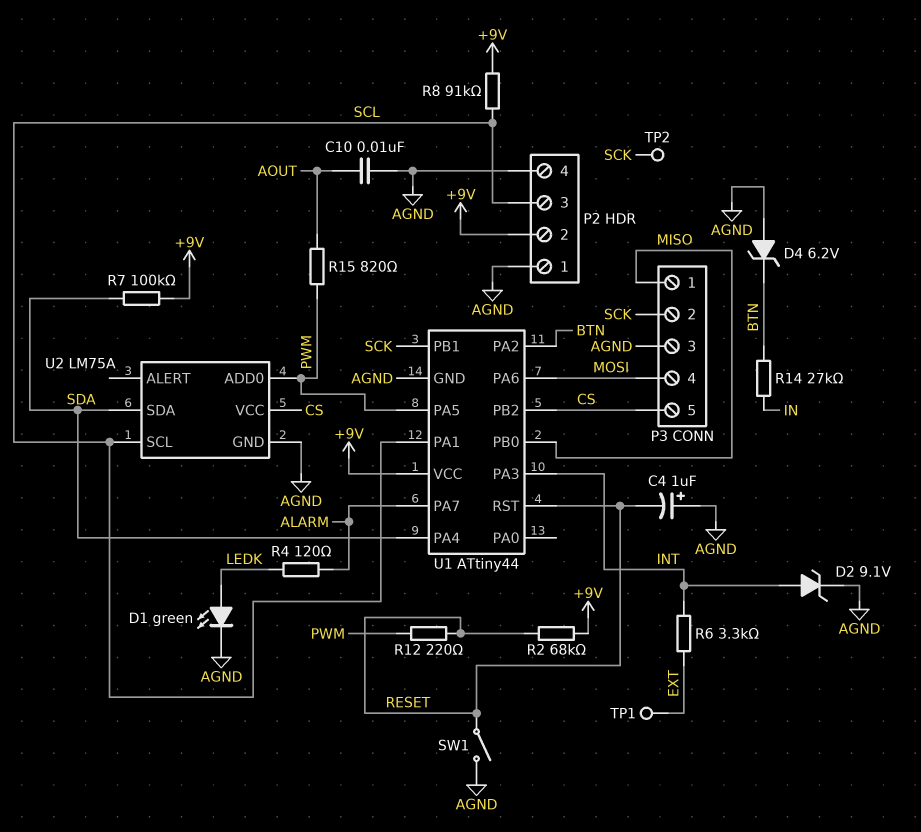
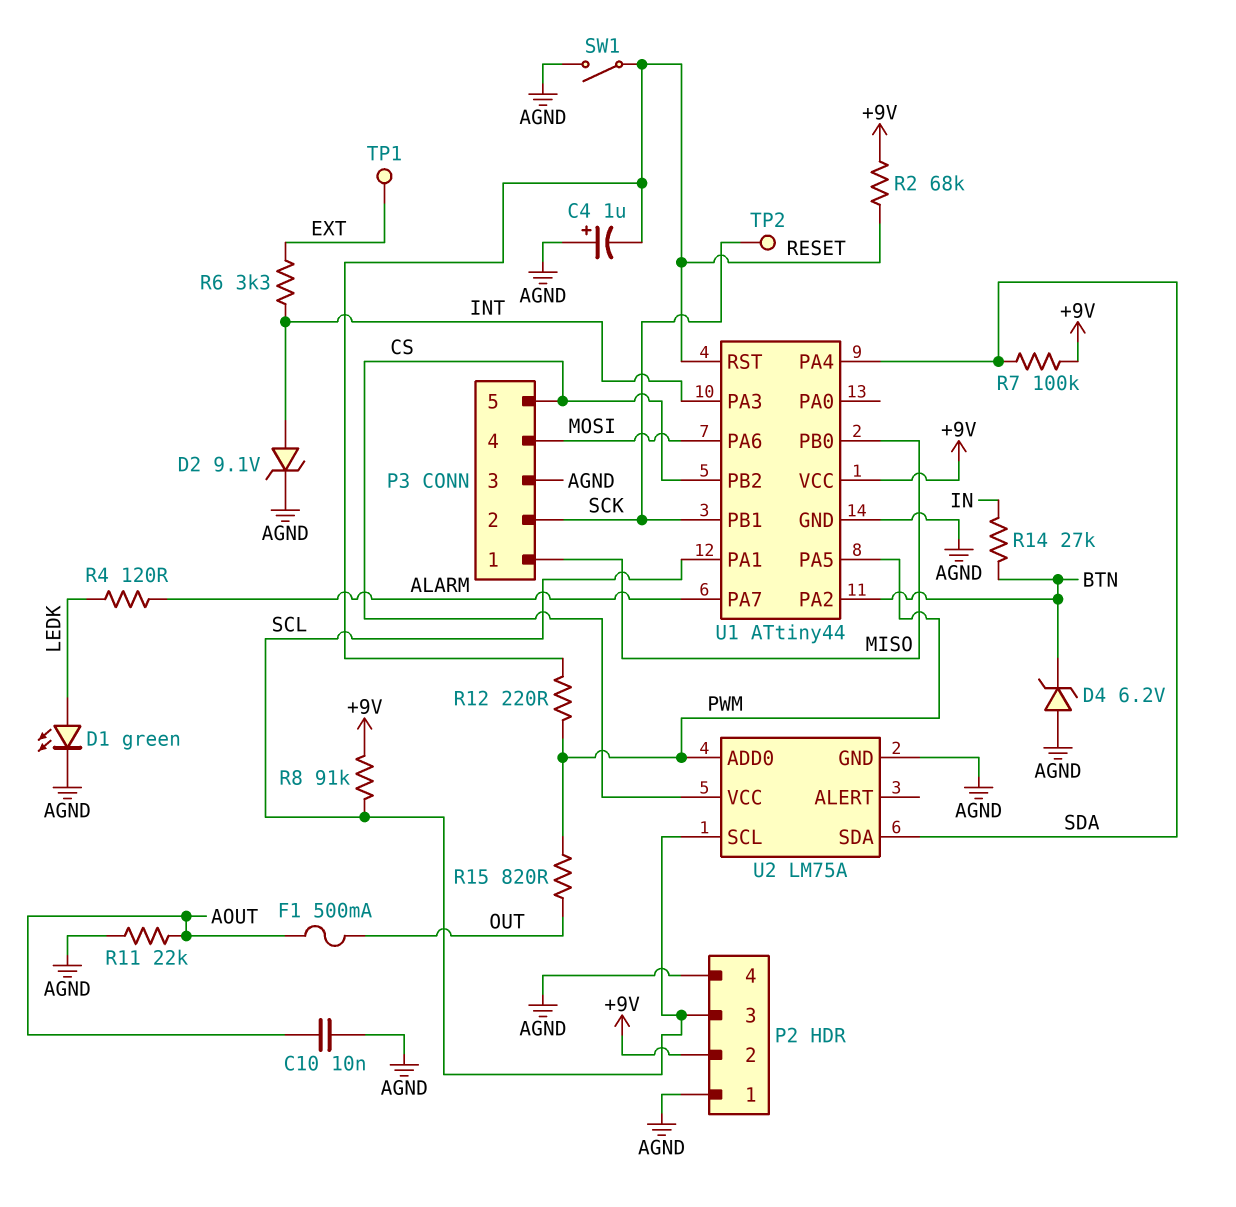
F1: none -> 500mA (AOUT, OUT)
R11: none -> 22k (AGND, AOUT)
R15: 820 (AOUT, PWM) -> 820 (OUT, PWM)

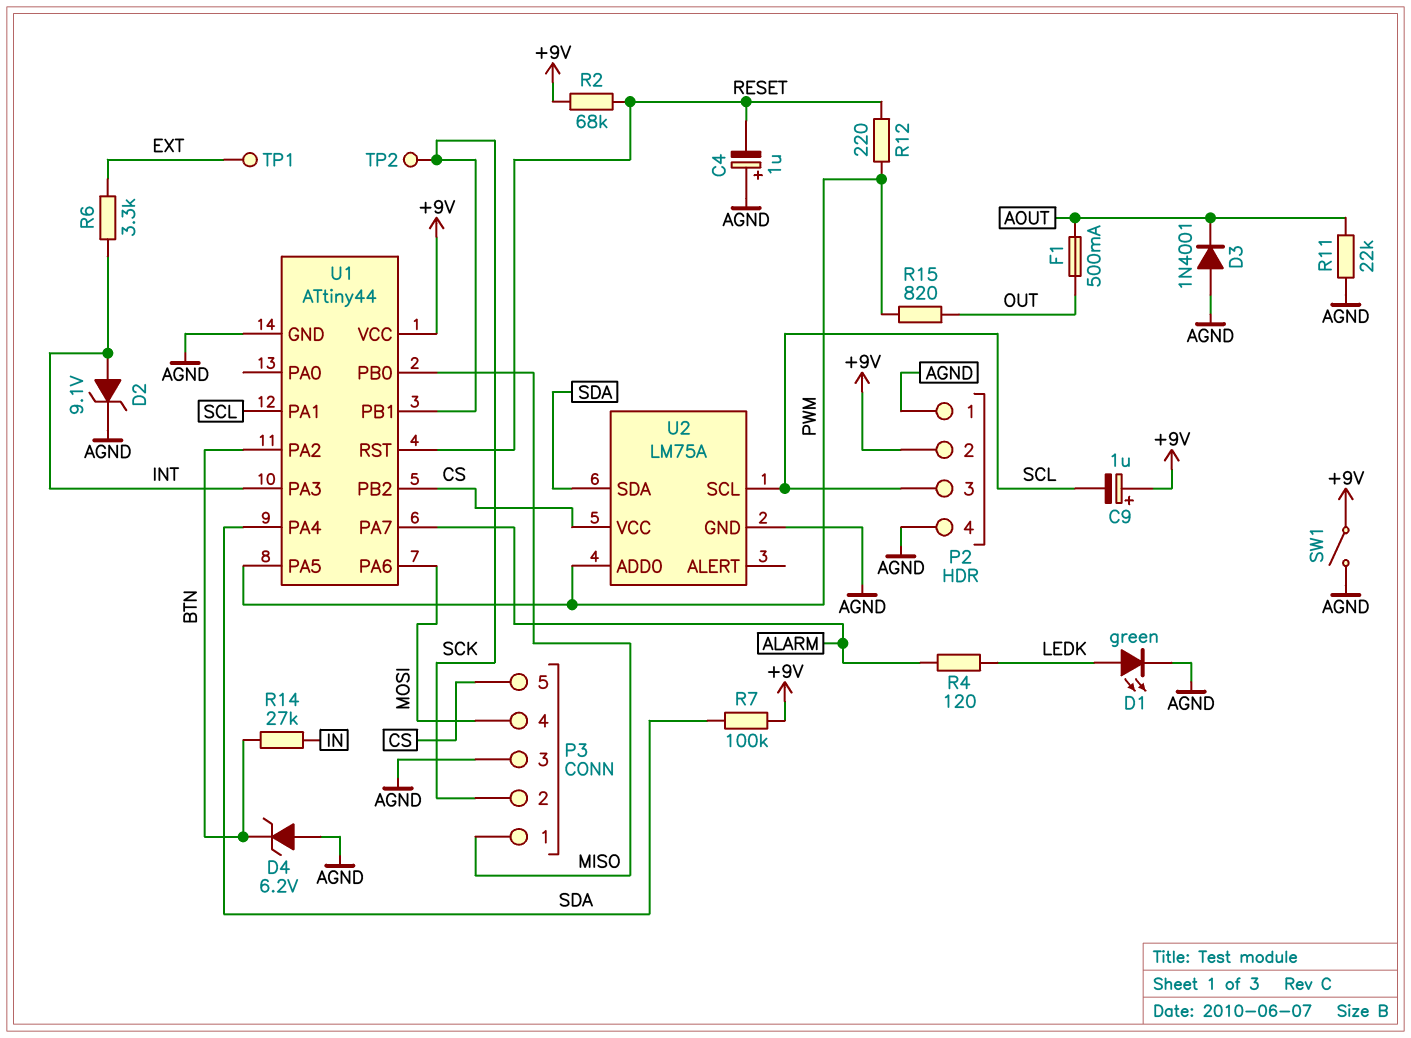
C9: none -> 1uF (plus +9V, minus SCL)
C10: 10nF (AGND, AOUT) -> none
D3: none -> diode 1N4001 (A AGND, K AOUT)
R8: 91k (+9V, SCL) -> none
SW1: switch (AGND, RESET) -> switch (+9V, AGND)

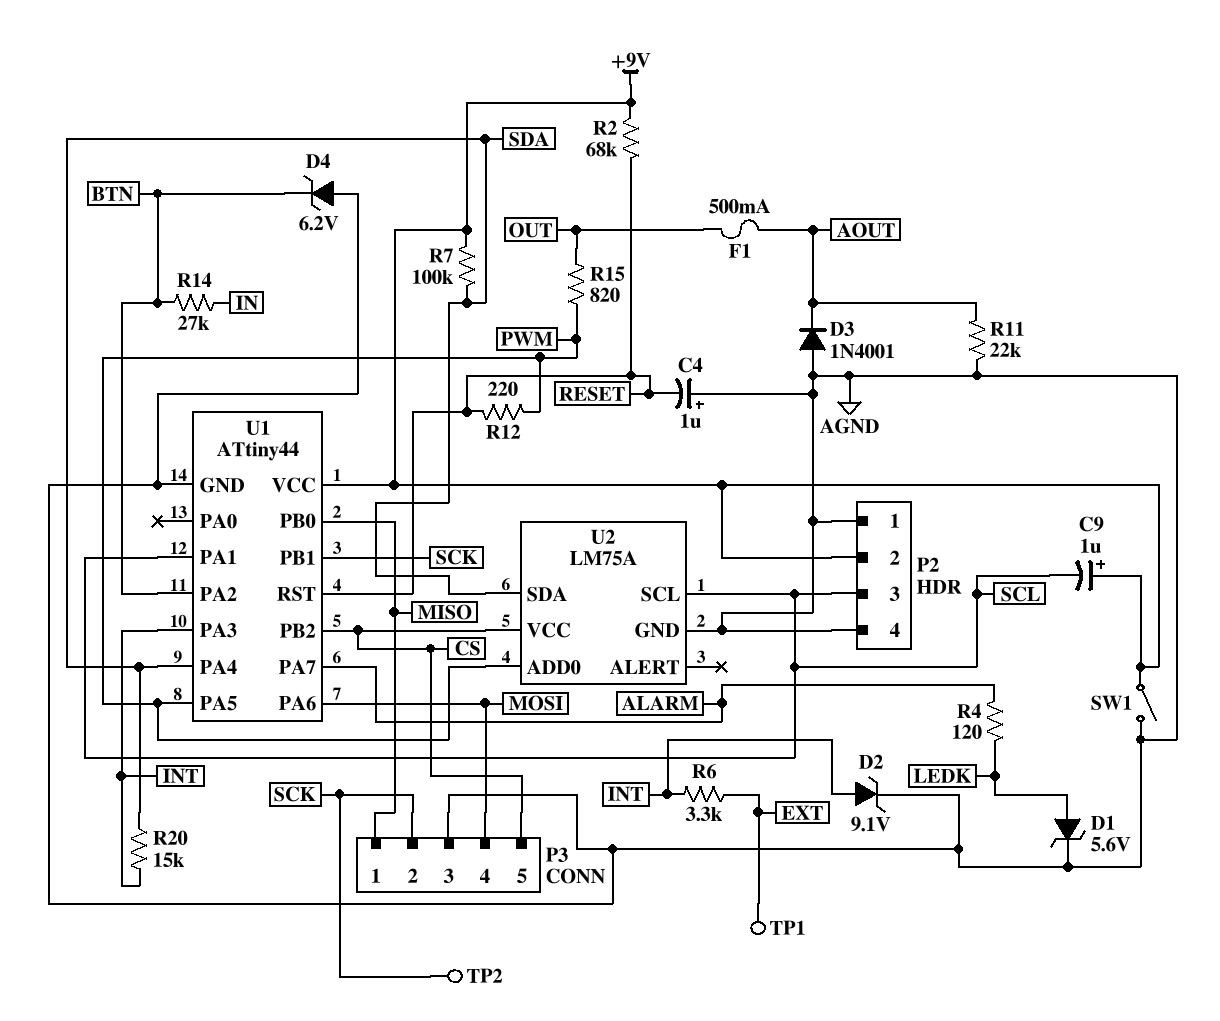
D1: LED green (A LEDK, K AGND) -> zener 5.6V (A LEDK, K AGND)
R20: none -> 15k (INT, SDA)

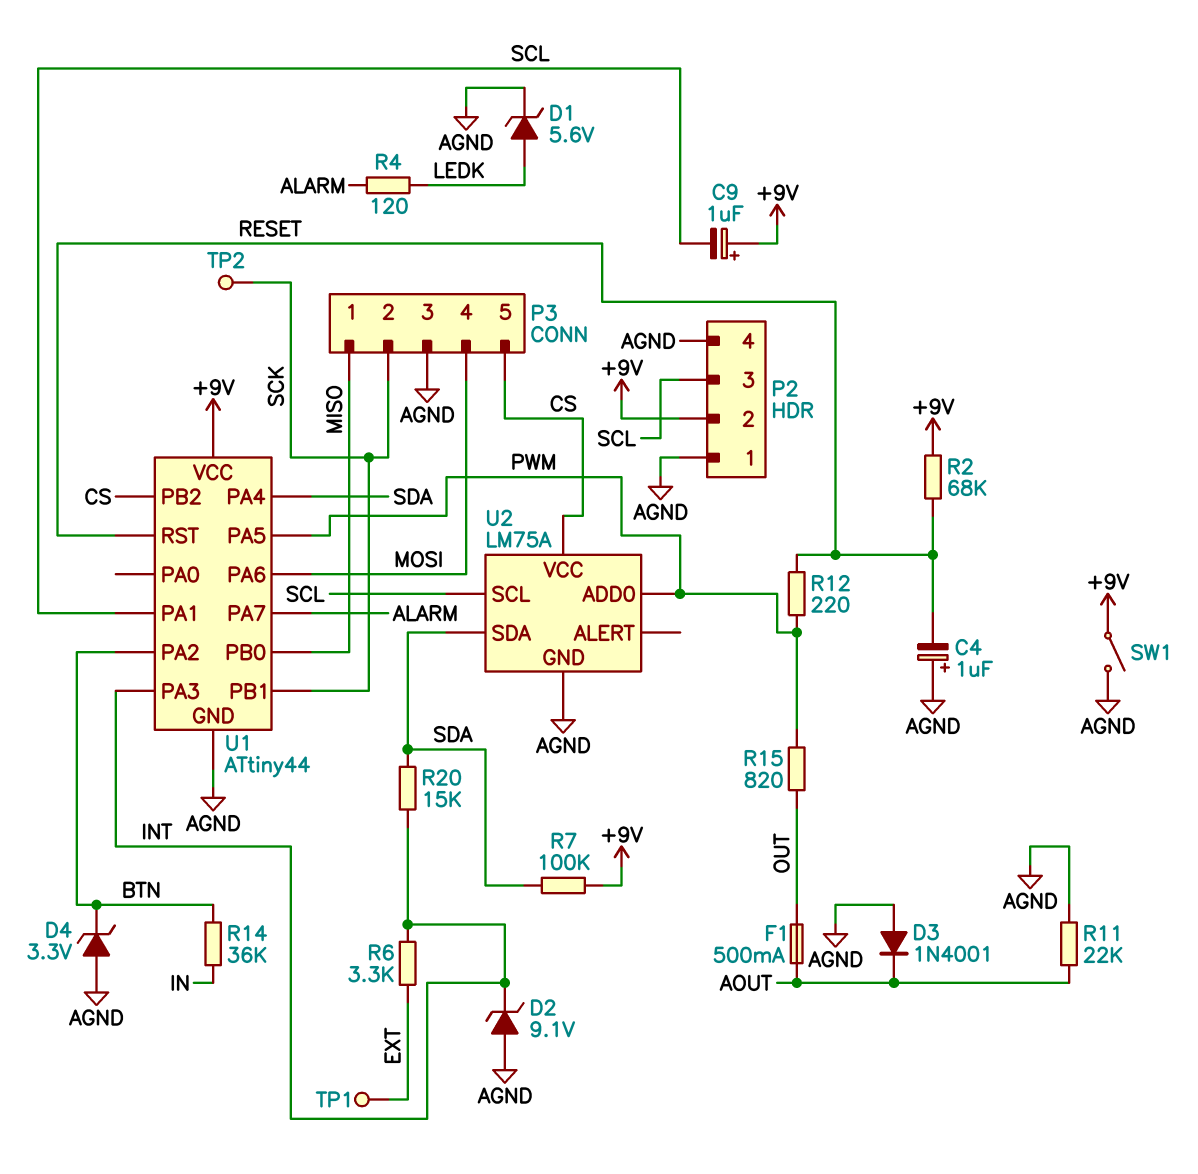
D2: zener 9.1V (A INT, K AGND) -> zener 9.1V (A AGND, K INT)
D4: zener 6.2V (A AGND, K BTN) -> zener 3.3V (A AGND, K BTN)
R14: 27k (BTN, IN) -> 36k (BTN, IN)

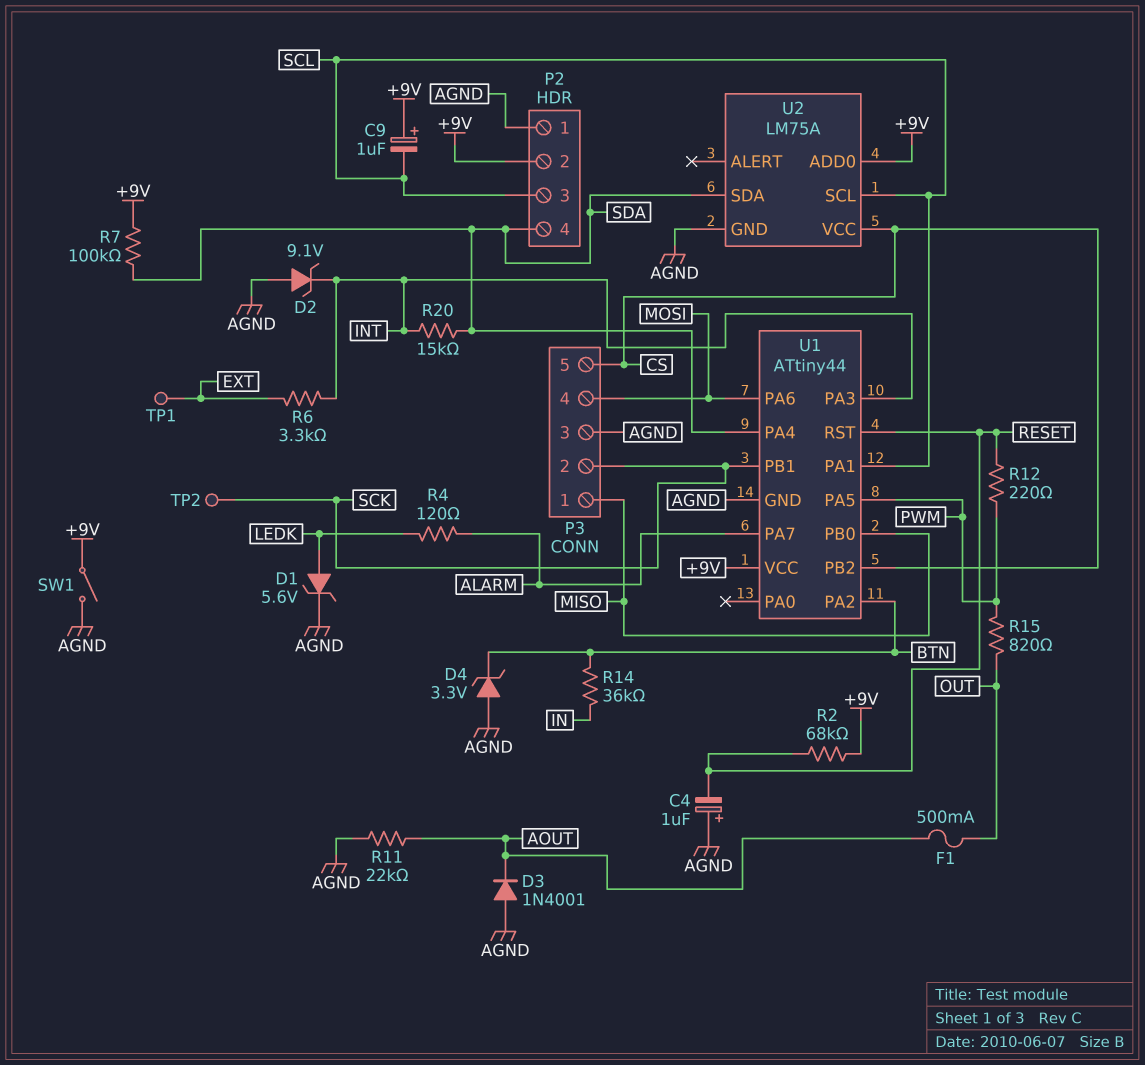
P2 pin 4: AGND -> SDA
U2 pin ADD0: PWM -> +9V

